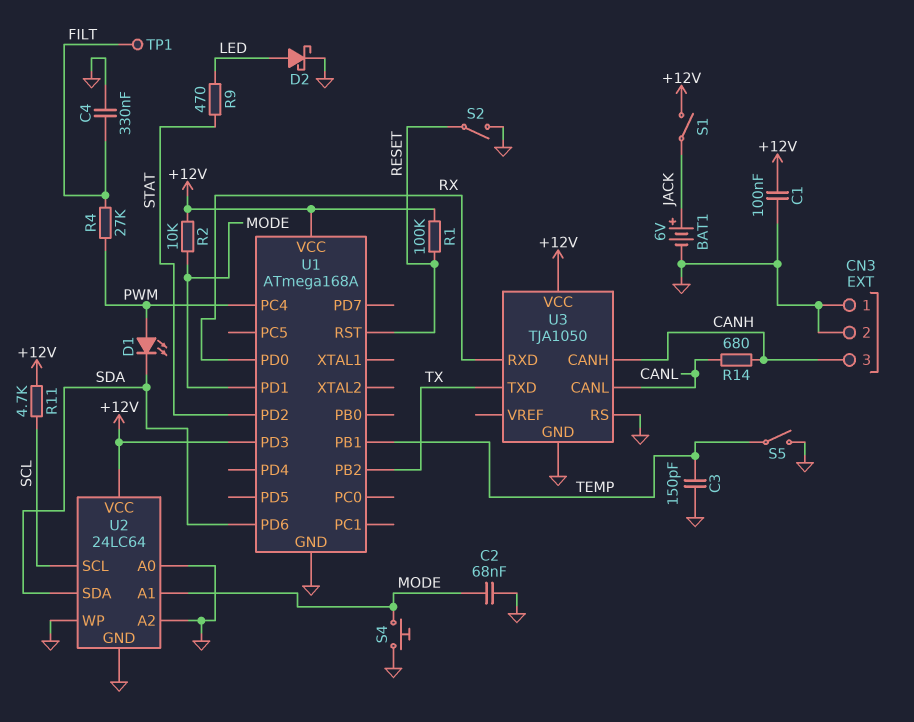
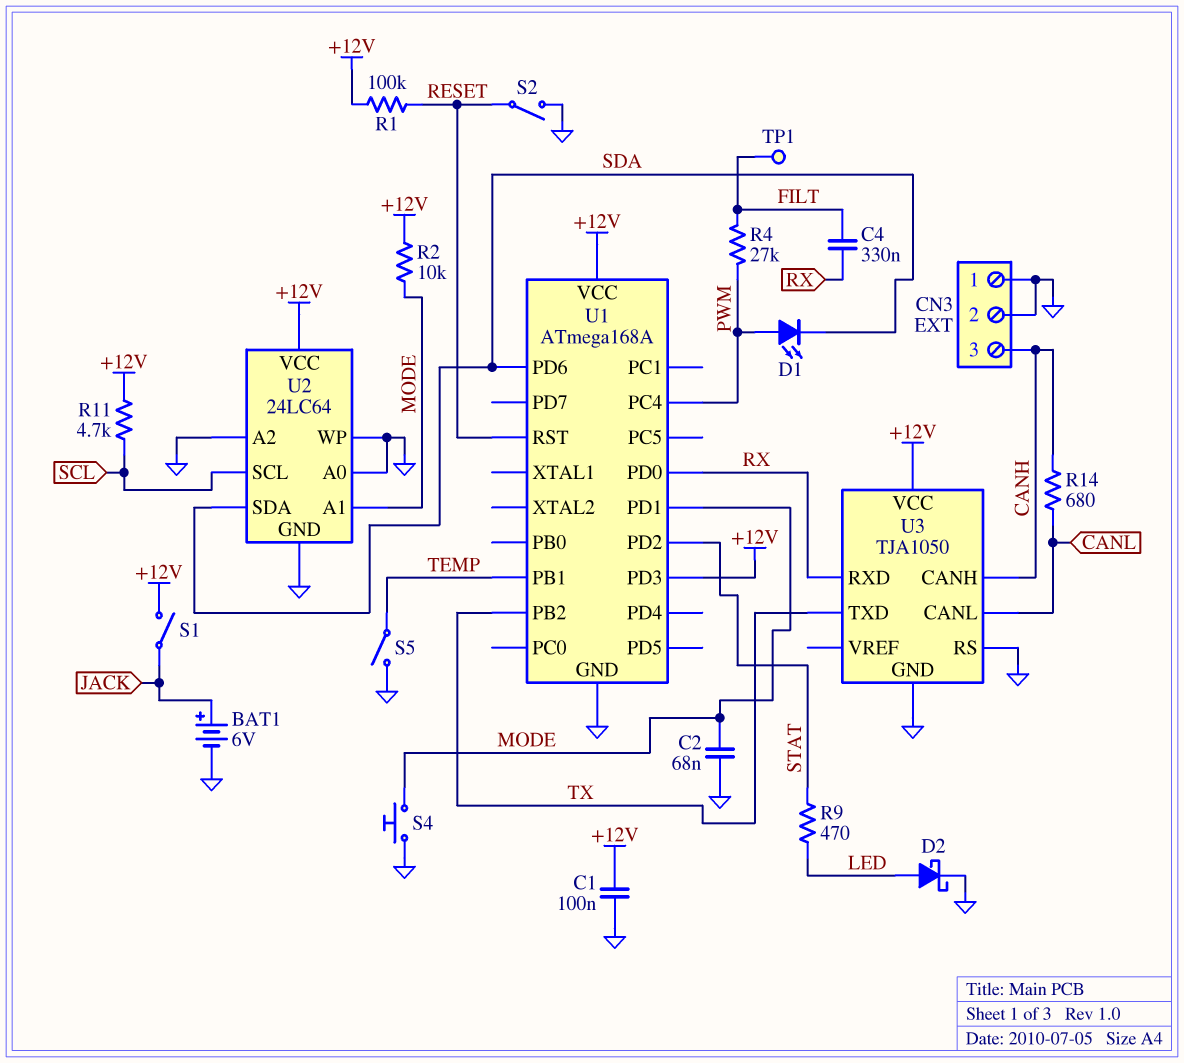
C3: 150pF (GND, TEMP) -> none
C4: 330nF (FILT, GND) -> 330nF (FILT, RX)

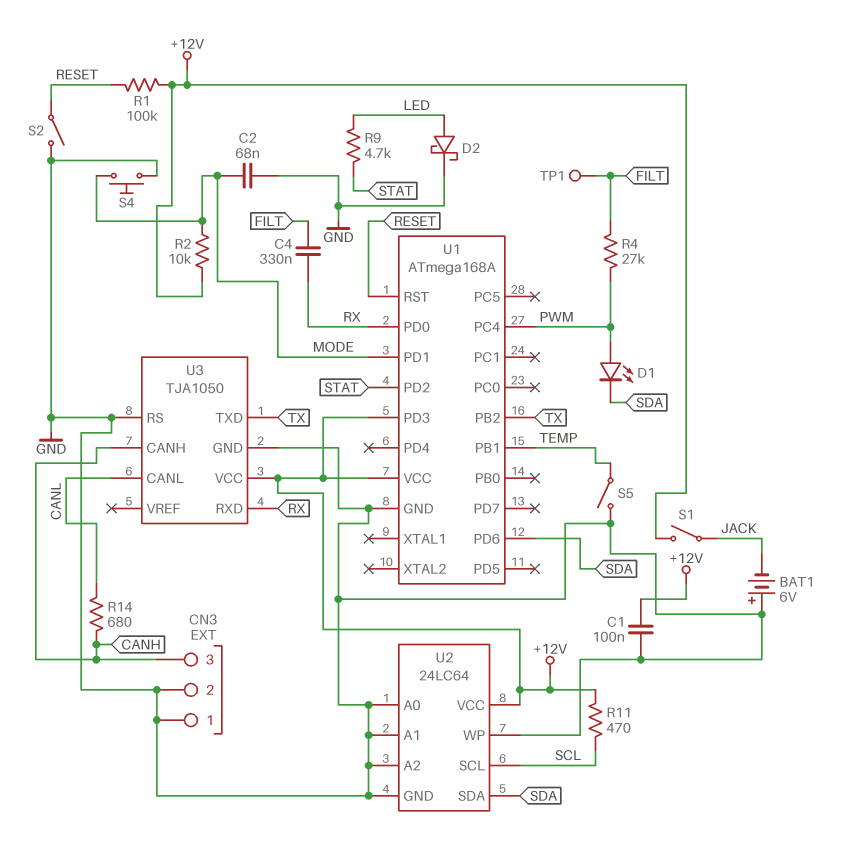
BAT1: 6V (plus JACK, minus GND) -> 6V (plus GND, minus JACK)
R9: 470 (LED, STAT) -> 4.7k (LED, STAT)
R11: 4.7k (+12V, SCL) -> 470 (+12V, SCL)
U2 pin A1: MODE -> GND

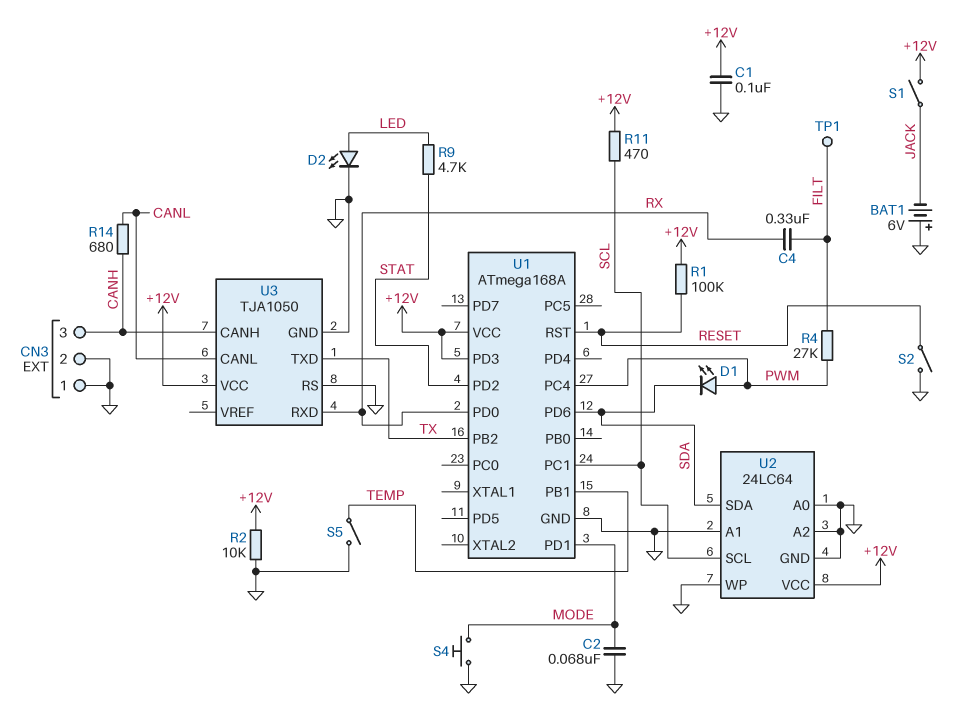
D2: schottky (A LED, K GND) -> LED (A LED, K GND)
R2: 10k (+12V, MODE) -> 10k (+12V, GND)
U1 pin PC1: none -> SCL

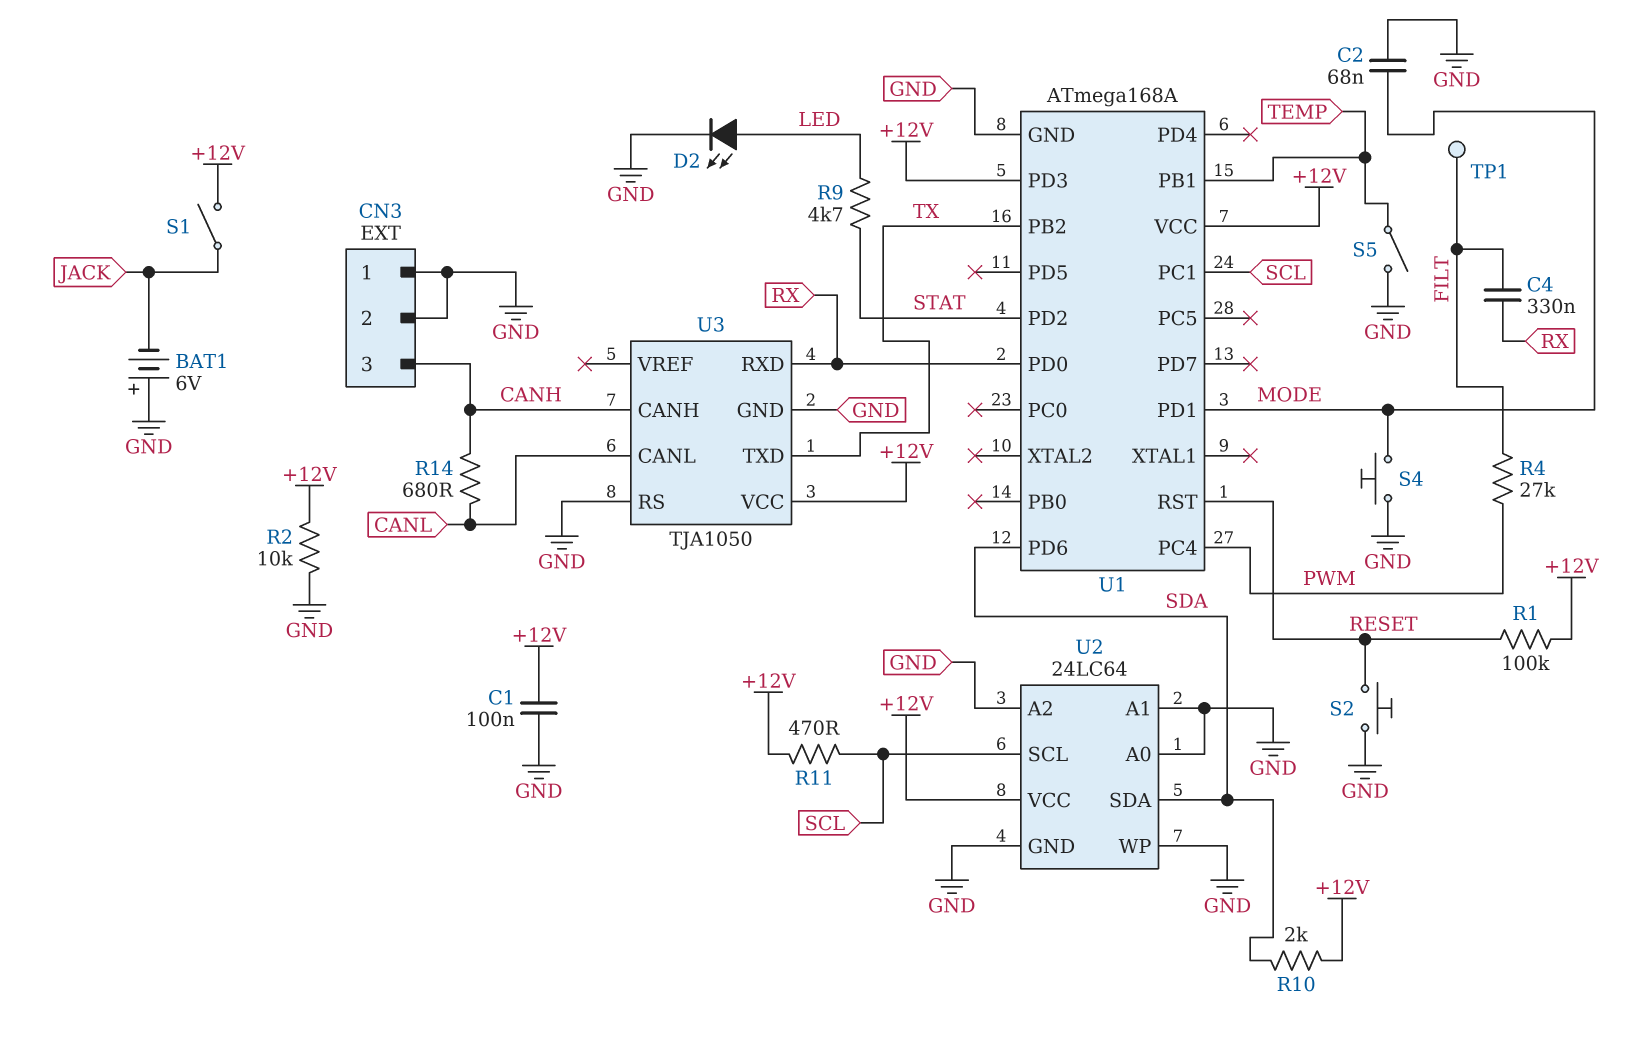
D1: LED (A PWM, K SDA) -> none
R10: none -> 2k (+12V, SDA)
S2: switch (GND, RESET) -> button (GND, RESET)

